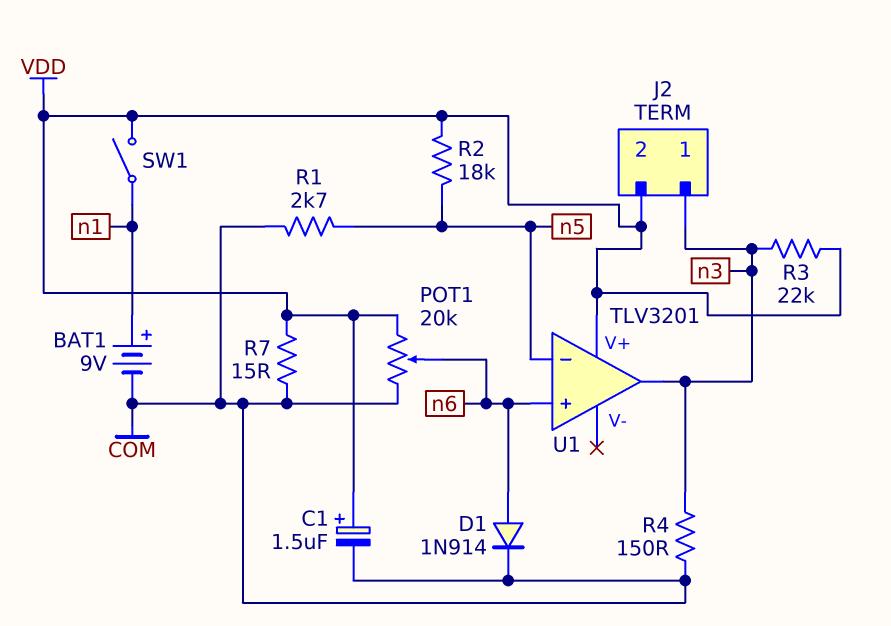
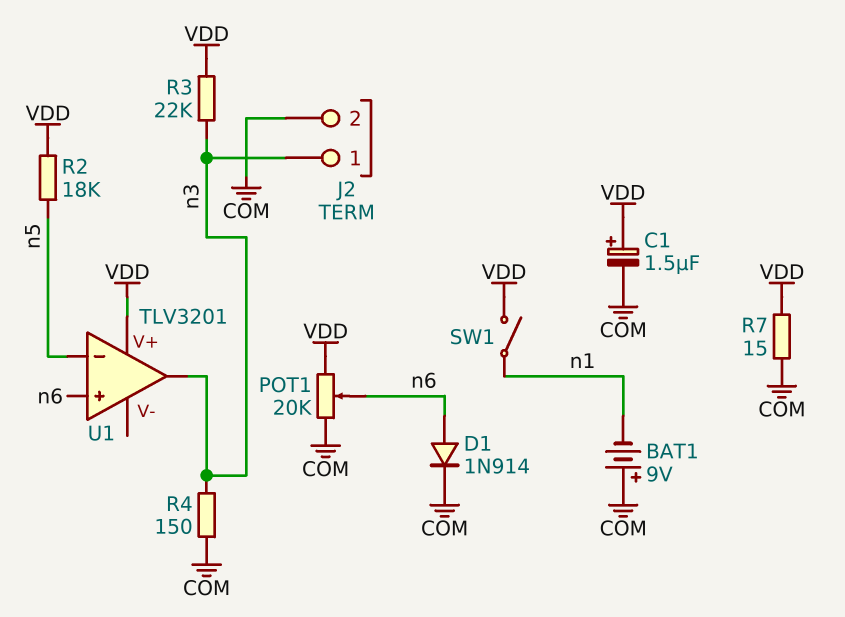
BAT1: 9V (plus n1, minus COM) -> 9V (plus COM, minus n1)
J2 pin 2: VDD -> COM
R1: 2.7k (COM, n5) -> none

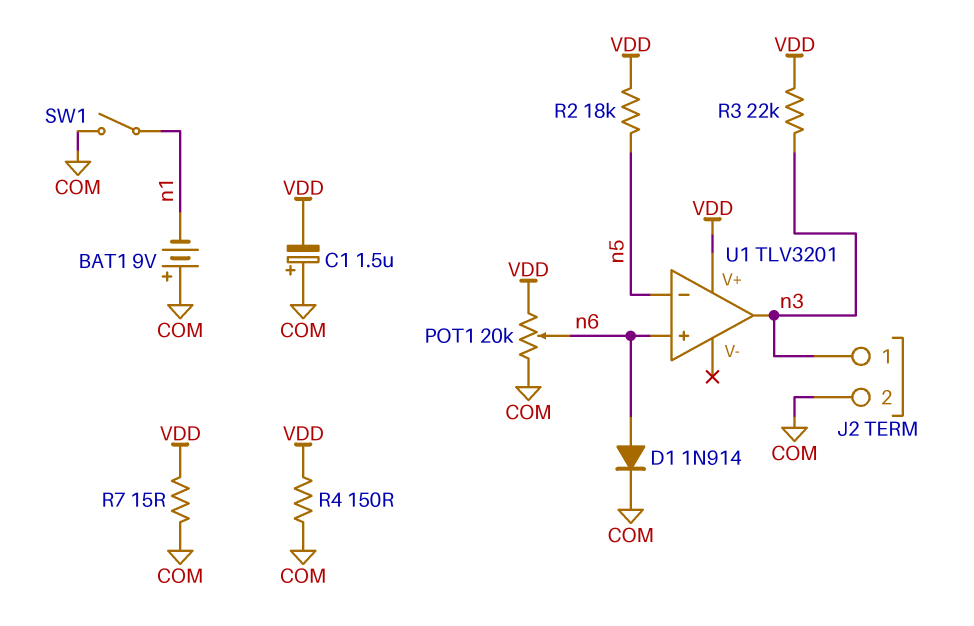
C1: 1.5uF (plus VDD, minus COM) -> 1.5uF (plus COM, minus VDD)
R4: 150 (COM, n3) -> 150 (COM, VDD)
SW1: switch (VDD, n1) -> switch (COM, n1)

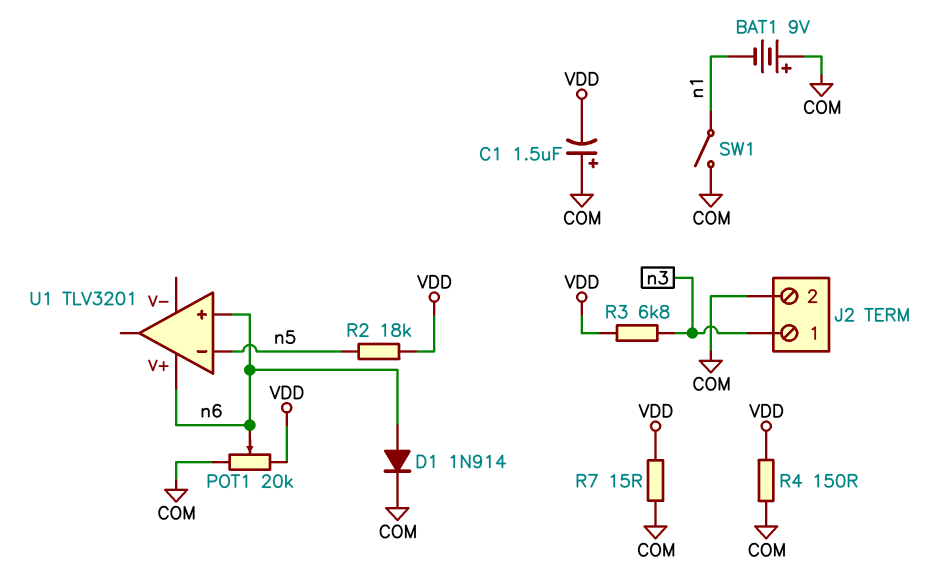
R3: 22k (VDD, n3) -> 6.8k (VDD, n3)
U1 pin V+: VDD -> n6
U1 pin out: n3 -> none

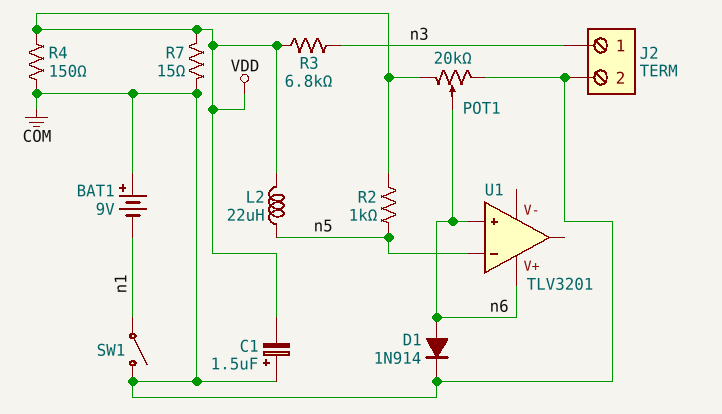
L2: none -> 22uH (VDD, n5)
R2: 18k (VDD, n5) -> 1k (VDD, n5)

